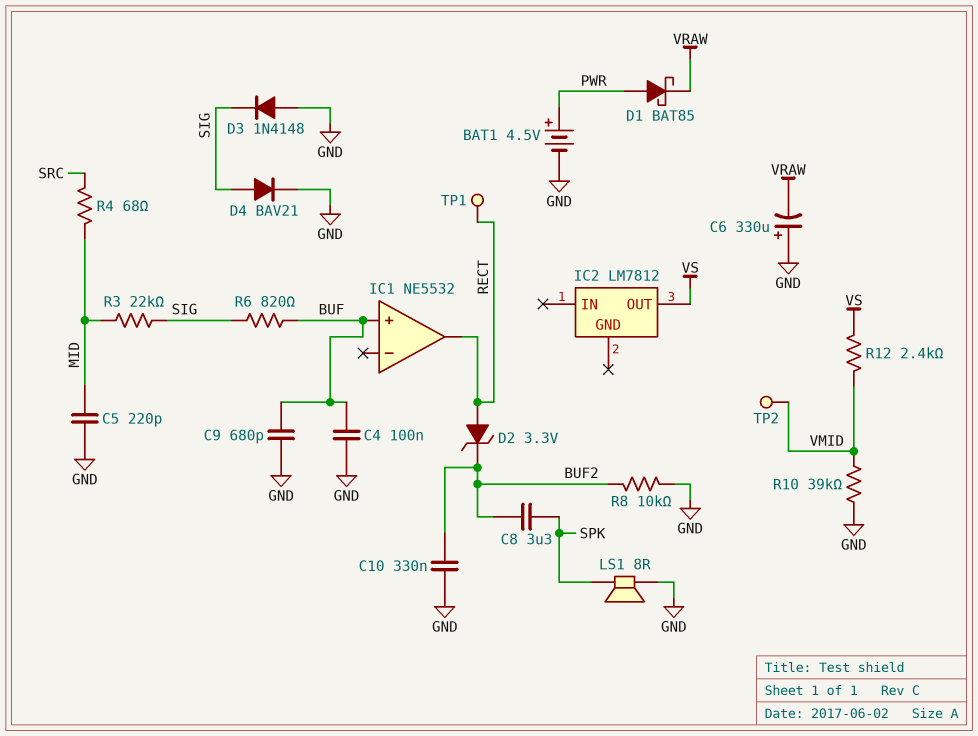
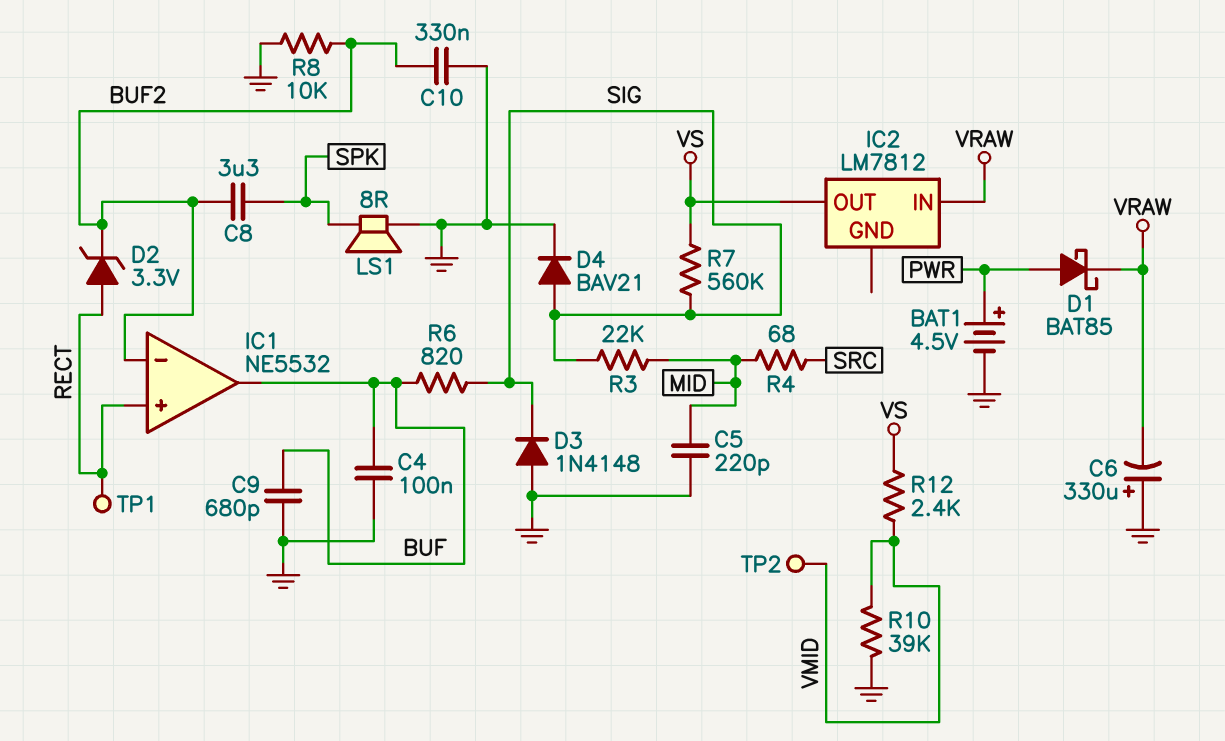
IC1 pin in+: BUF -> RECT
IC1 pin in-: none -> BUF2
IC1 pin out: RECT -> BUF
IC2 pin IN: none -> VRAW
R7: none -> 560k (SIG, VS)

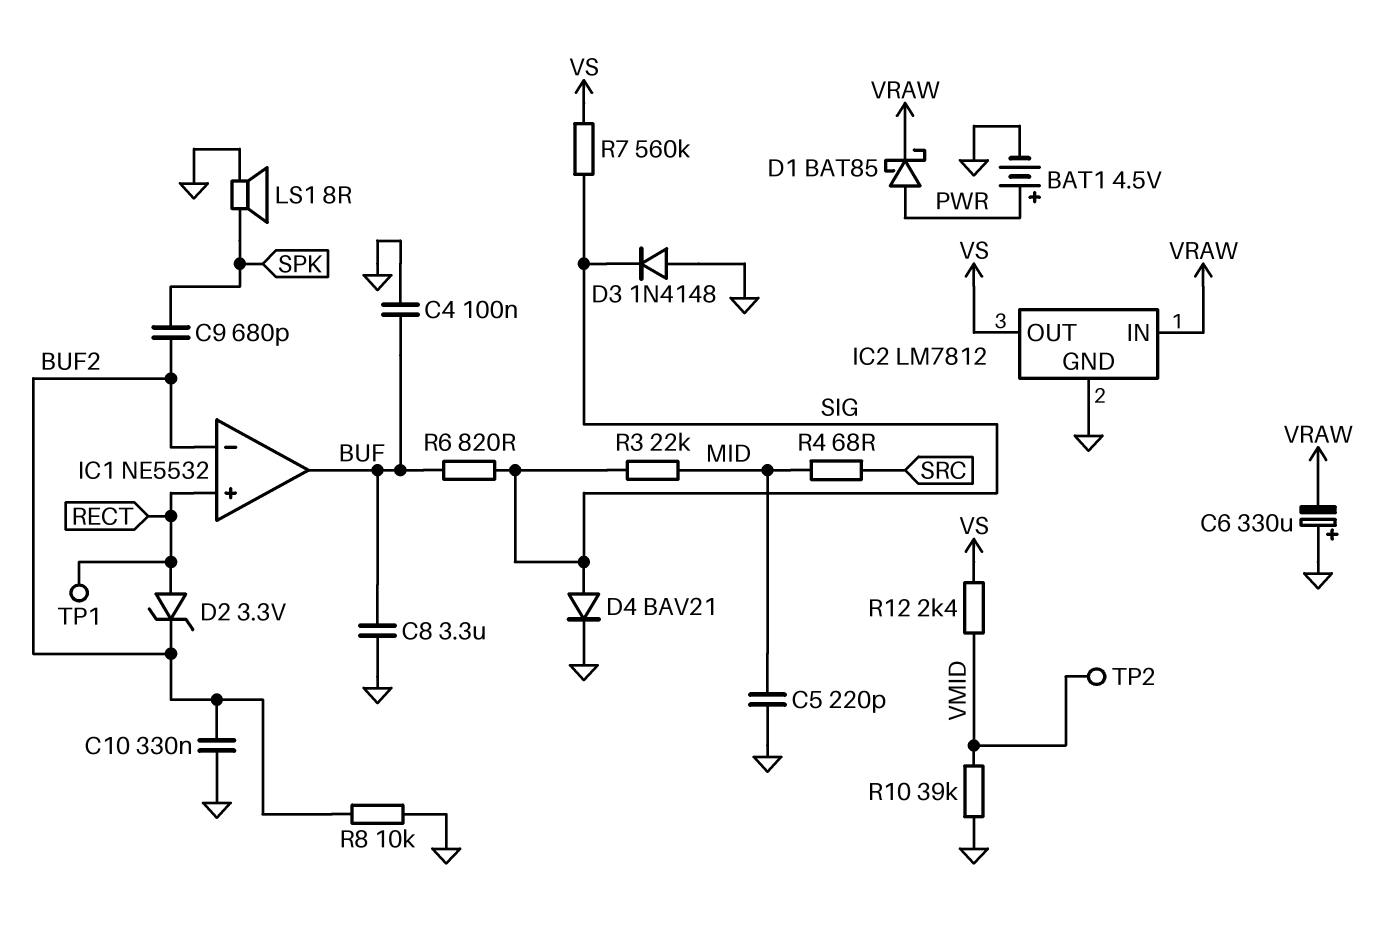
C8: 3.3uF (BUF2, SPK) -> 3.3uF (BUF, GND)
C9: 680pF (BUF, GND) -> 680pF (BUF2, SPK)
IC2 pin GND: none -> GND

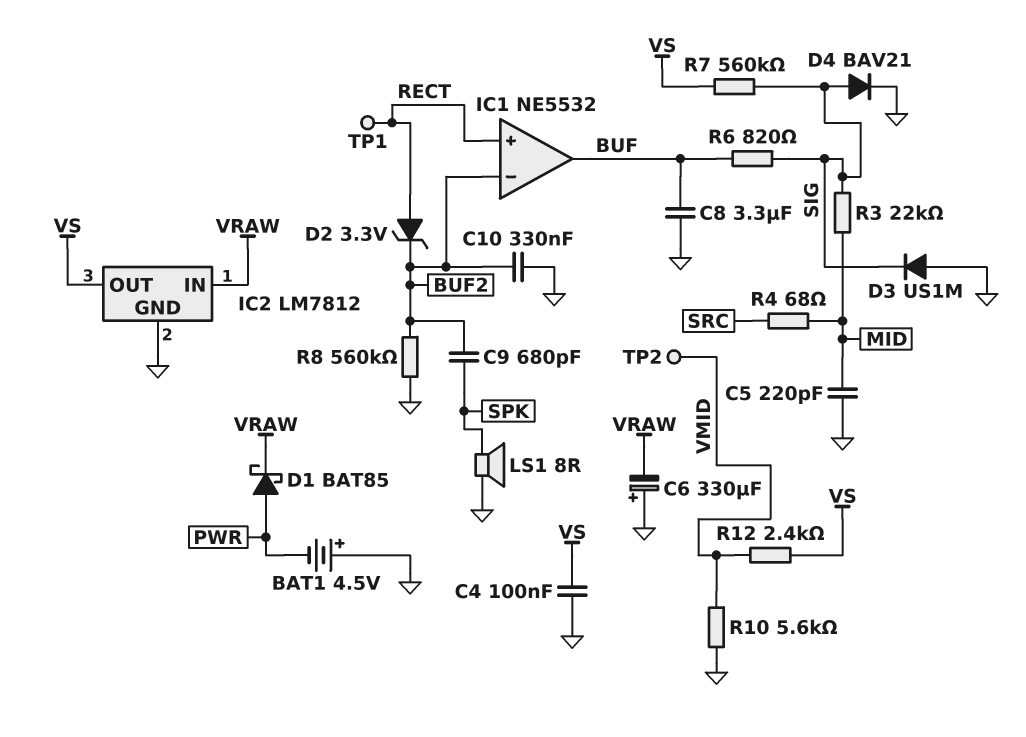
BAT1: 4.5V (plus PWR, minus GND) -> 4.5V (plus GND, minus PWR)
C4: 100nF (BUF, GND) -> 100nF (GND, VS)
D3: diode 1N4148 (A GND, K SIG) -> diode US1M (A GND, K SIG)
R8: 10k (BUF2, GND) -> 560k (BUF2, GND)
R10: 39k (GND, VMID) -> 5.6k (GND, VMID)

